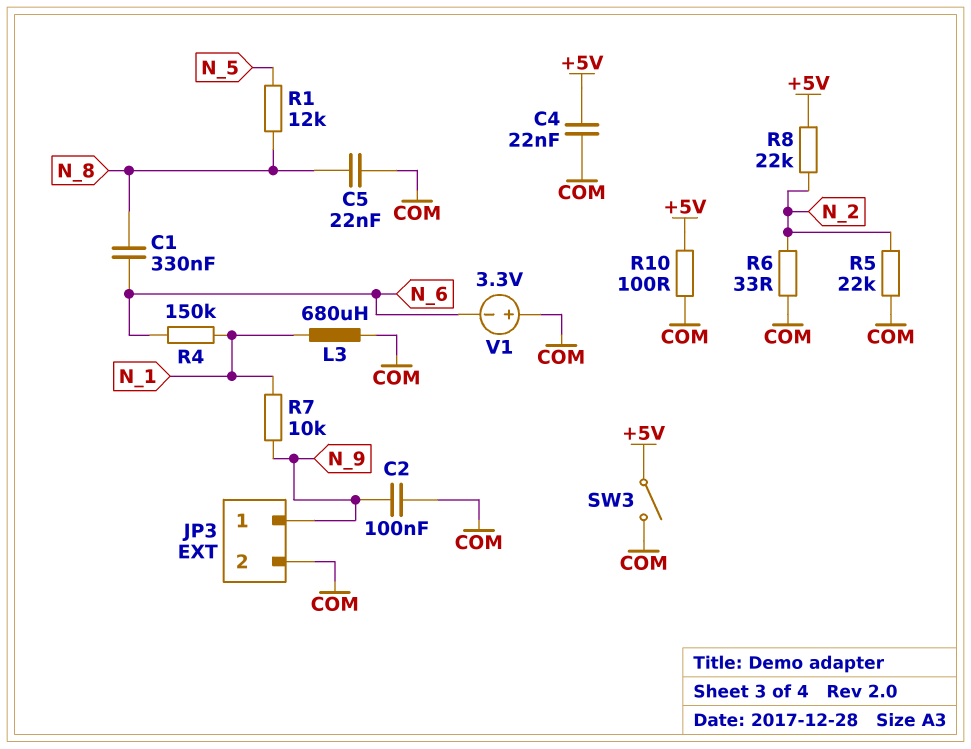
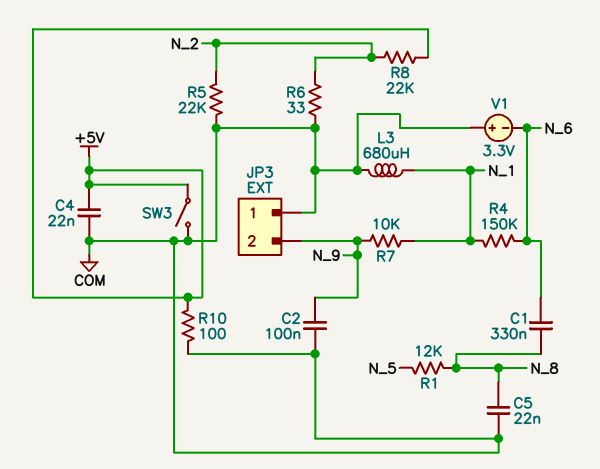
JP3 pin 1: N_9 -> COM
JP3 pin 2: COM -> N_9

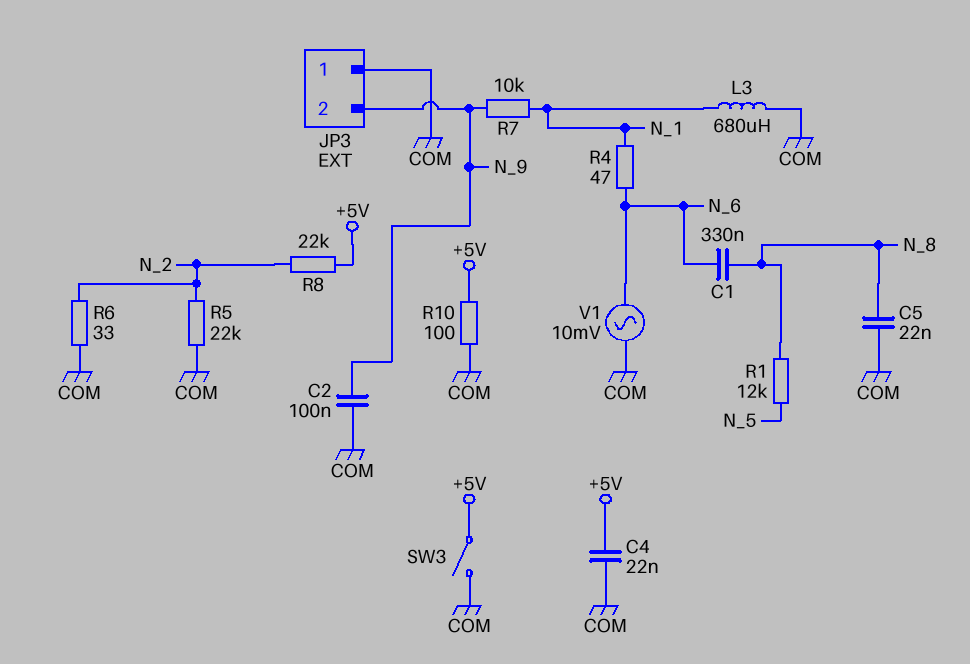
R4: 150k (N_1, N_6) -> 47 (N_1, N_6)
V1: 3.3V (plus COM, minus N_6) -> AC 10mV (COM, N_6)

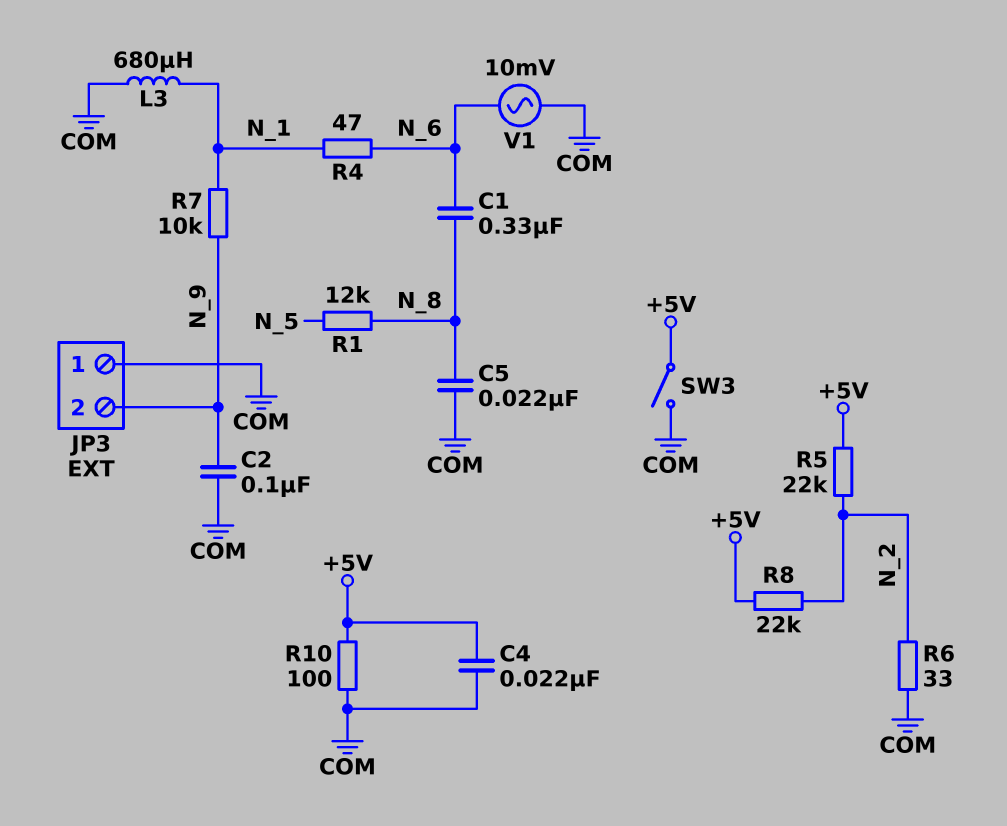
R5: 22k (COM, N_2) -> 22k (+5V, N_2)

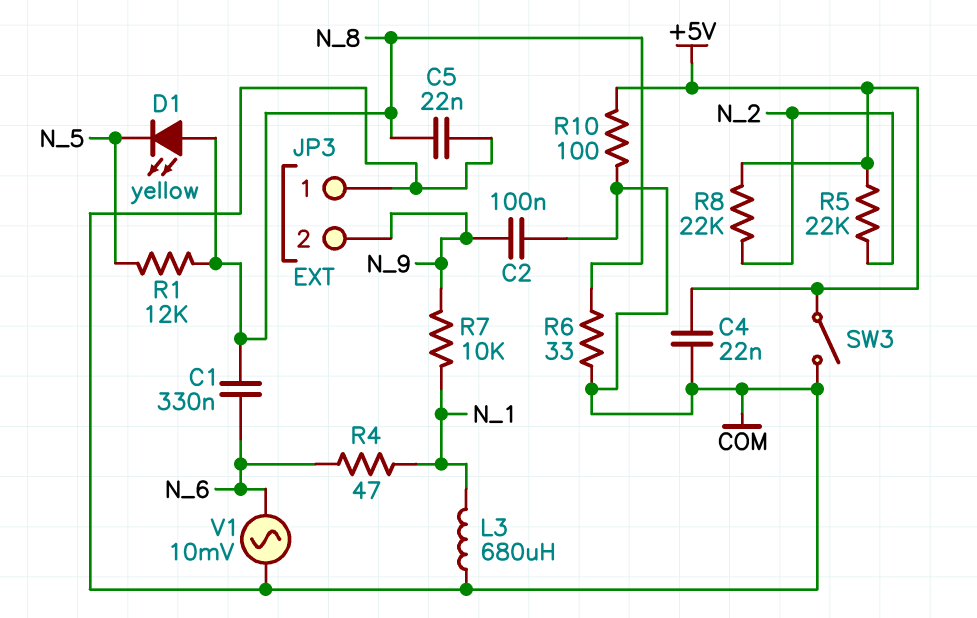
D1: none -> LED yellow (A N_8, K N_5)
R6: 33 (COM, N_2) -> 33 (COM, N_8)

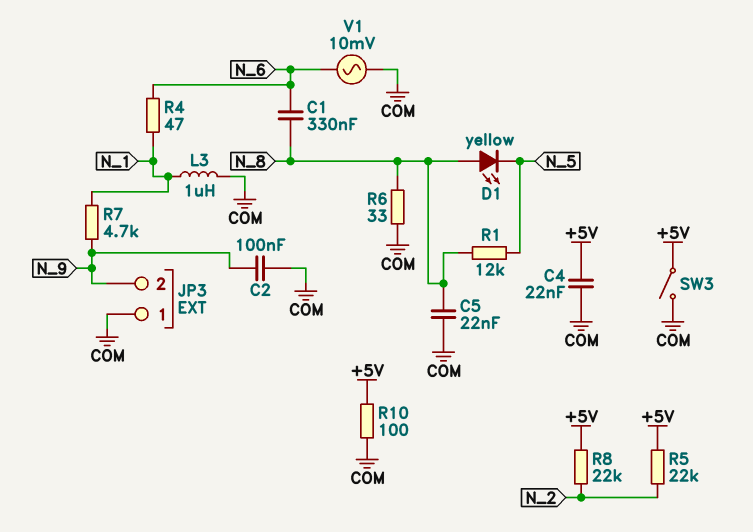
L3: 680uH (COM, N_1) -> 1uH (COM, N_1)
R7: 10k (N_1, N_9) -> 4.7k (N_1, N_9)

